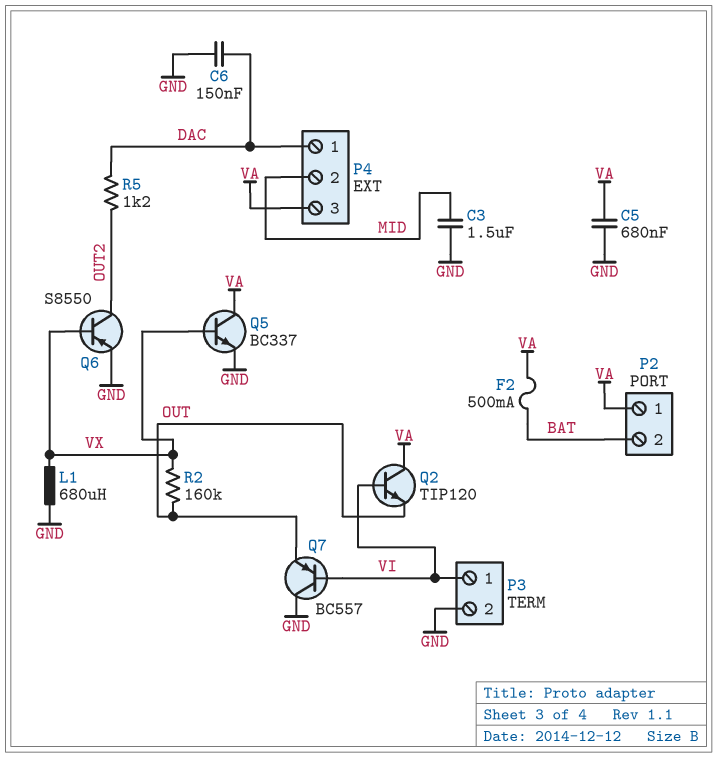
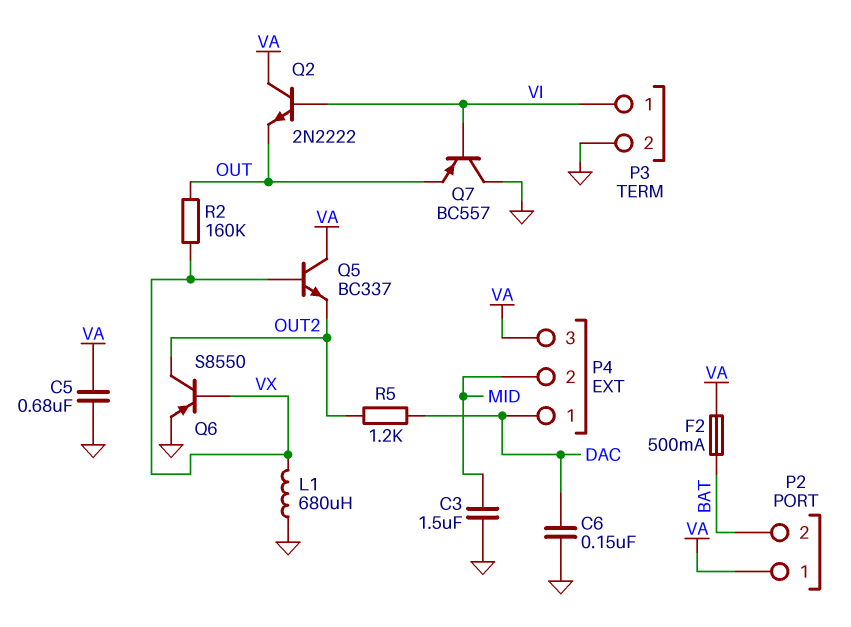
Q2: NPN TIP120 (B VI, C VA, E OUT) -> NPN 2N2222 (B VI, C VA, E OUT)
Q5: NPN BC337 (B VX, C VA, E GND) -> NPN BC337 (B VX, C VA, E OUT2)

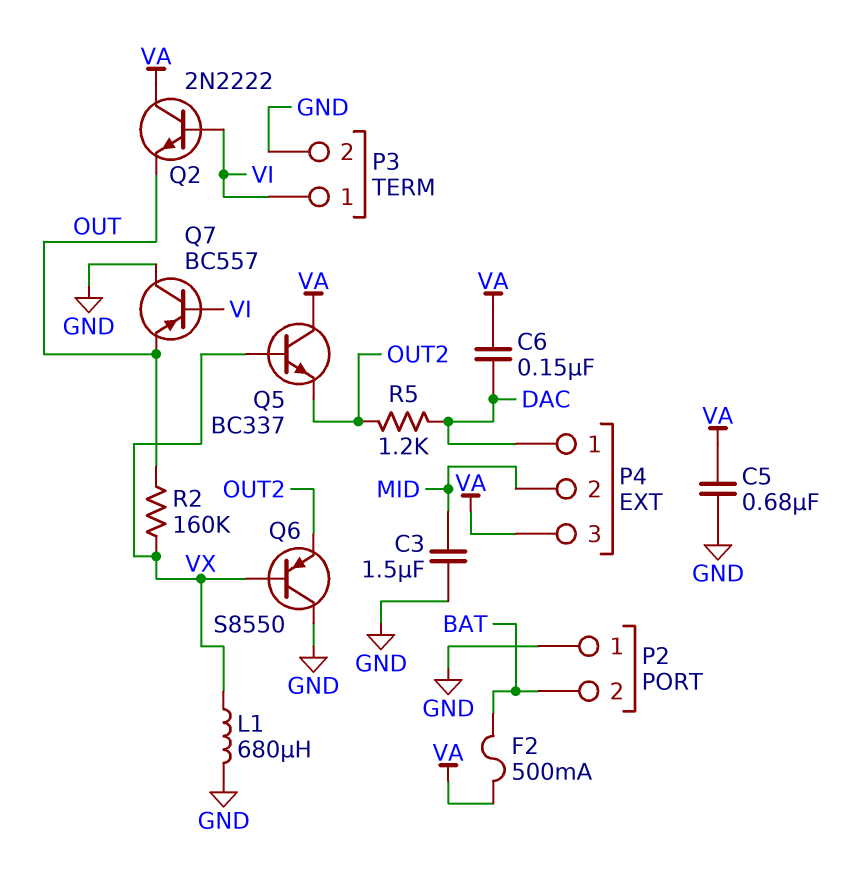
C6: 150nF (DAC, GND) -> 150nF (DAC, VA)
P2 pin 1: VA -> GND
Q6: PNP S8550 (B VX, C OUT2, E GND) -> PNP S8550 (B VX, C GND, E OUT2)

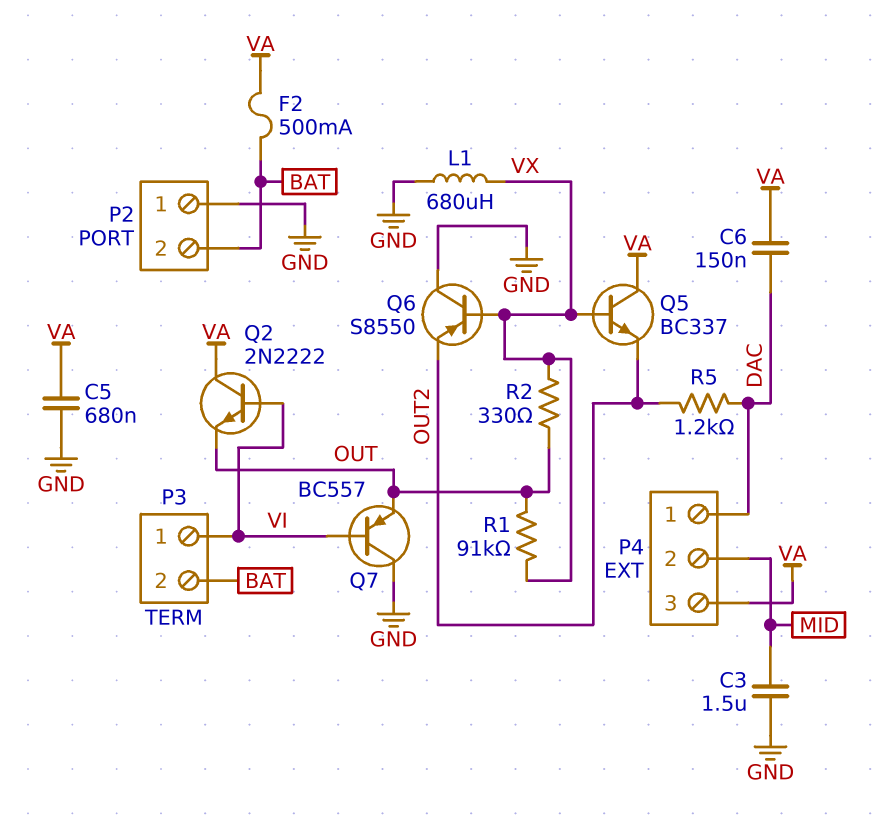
P3 pin 2: GND -> BAT
R1: none -> 91k (OUT, VX)
R2: 160k (OUT, VX) -> 330 (OUT, VX)

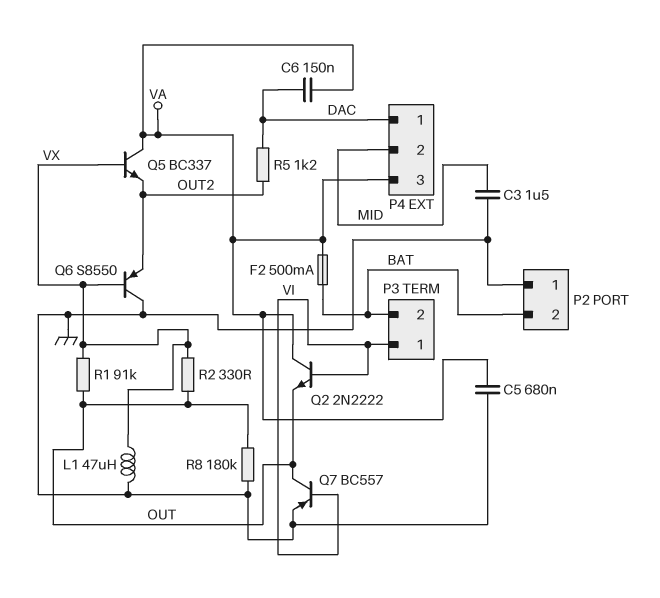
L1: 680uH (GND, VX) -> 47uH (GND, VX)
Q7: PNP BC557 (B VI, C GND, E OUT) -> PNP BC557 (B VI, C OUT, E GND)
R8: none -> 180k (GND, OUT)

